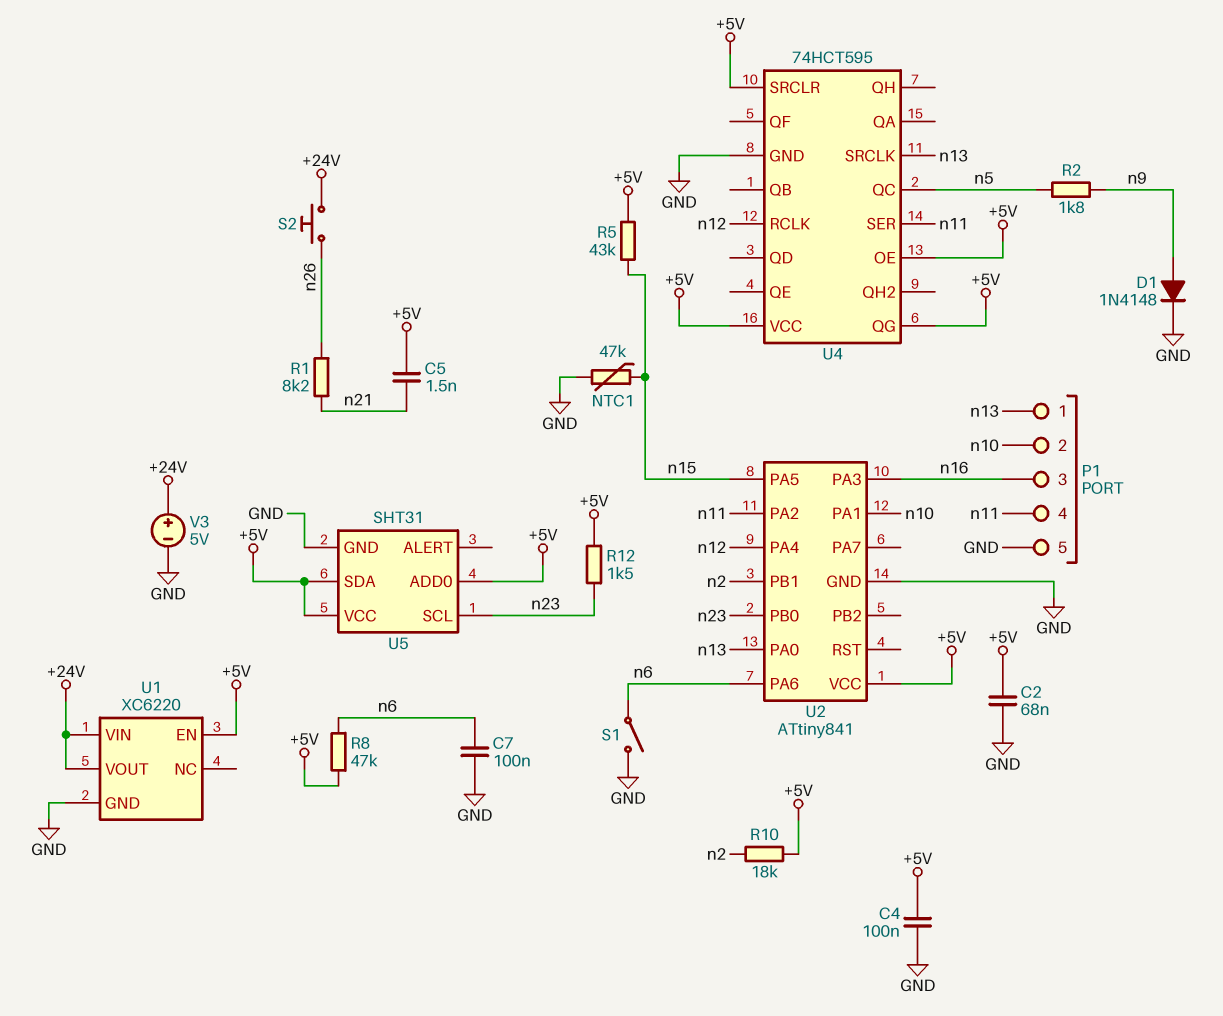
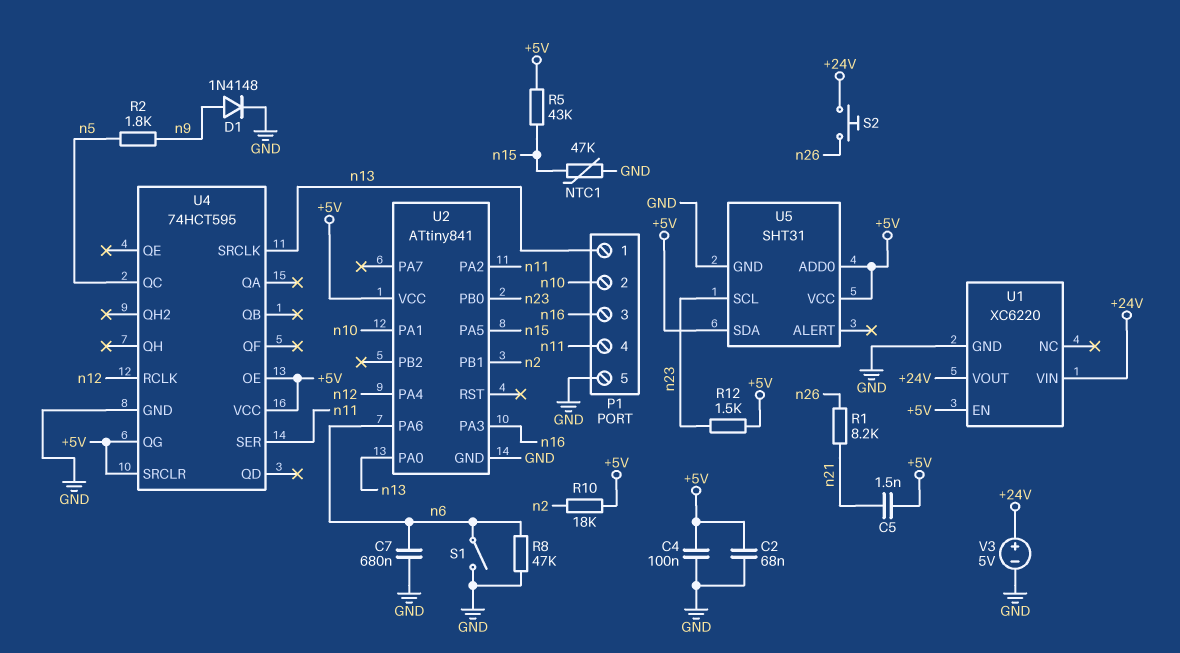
C7: 100nF (GND, n6) -> 680nF (GND, n6)
R8: 47k (+5V, n6) -> 47k (GND, n6)

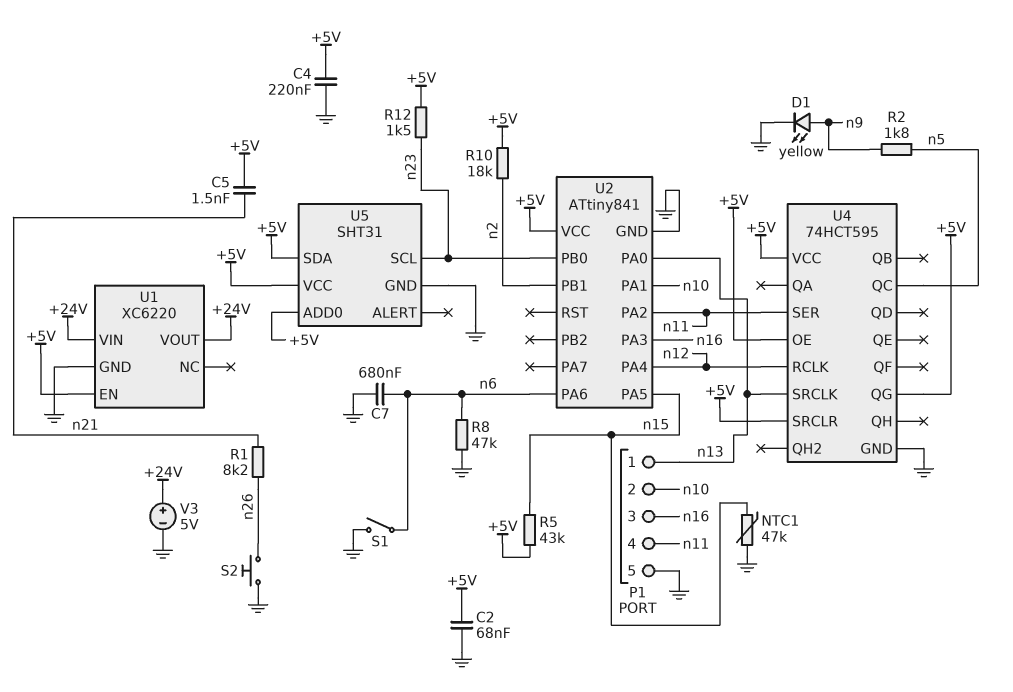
C4: 100nF (+5V, GND) -> 220nF (+5V, GND)
D1: diode 1N4148 (A n9, K GND) -> LED yellow (A n9, K GND)
S2: button (+24V, n26) -> button (GND, n26)

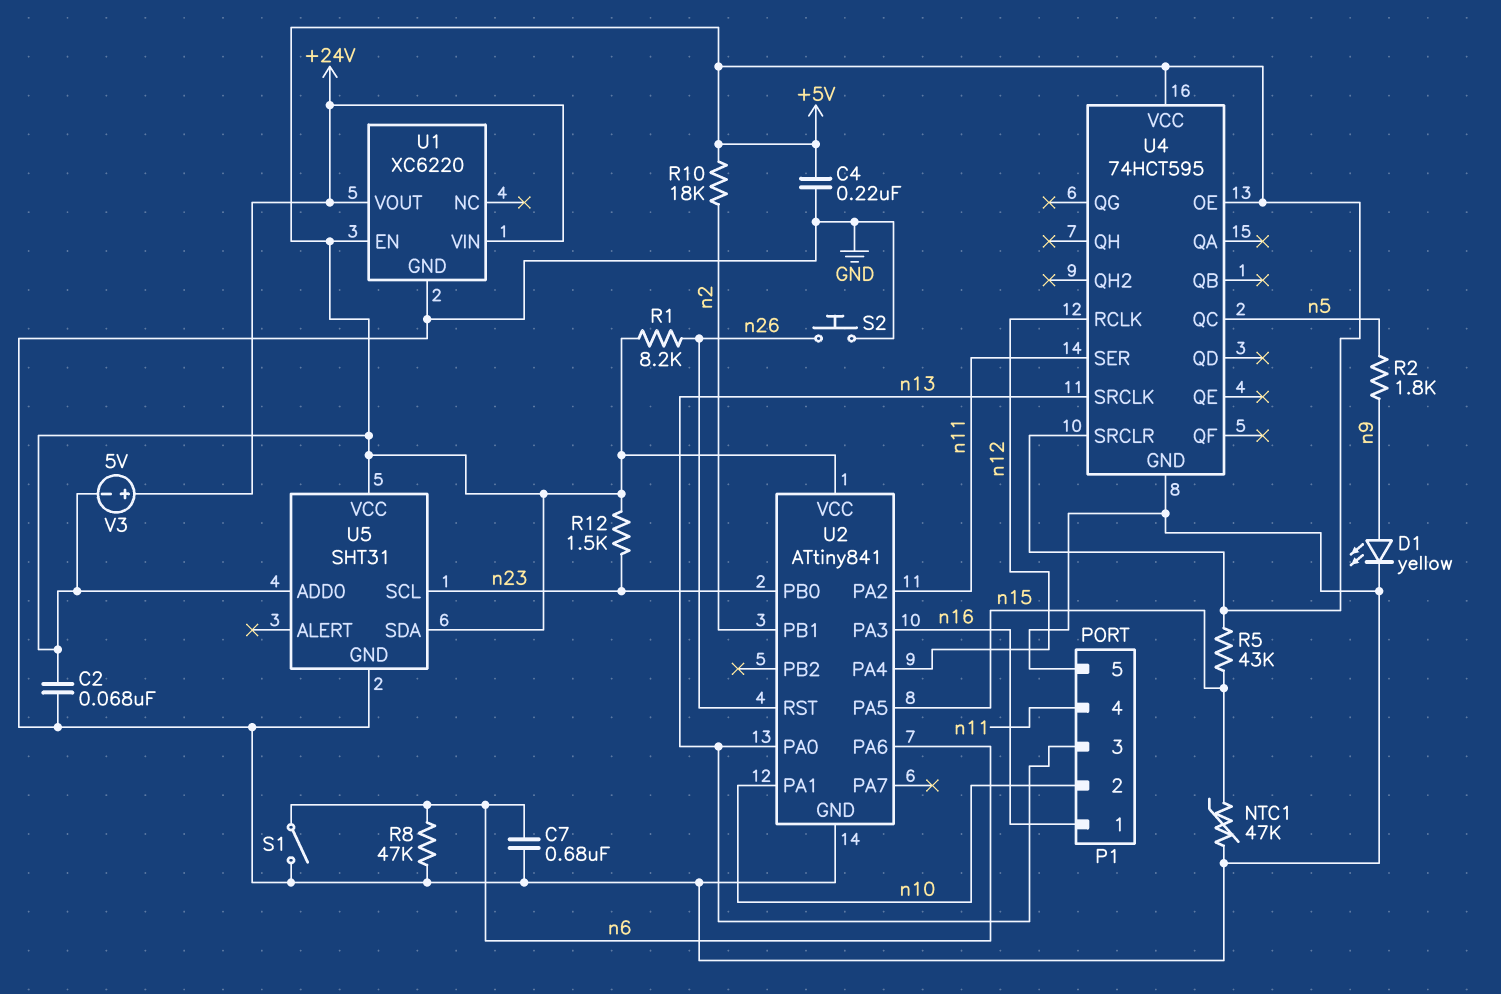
C5: 1.5nF (+5V, n21) -> none
P1 pin 1: n13 -> n16
P1 pin 3: n16 -> n13
R1: 8.2k (n21, n26) -> 8.2k (+5V, n26)
U2 pin RST: none -> n26
U4 pin QG: +5V -> none
V3: 5V (plus +24V, minus GND) -> 5V (plus +24V, minus +5V)

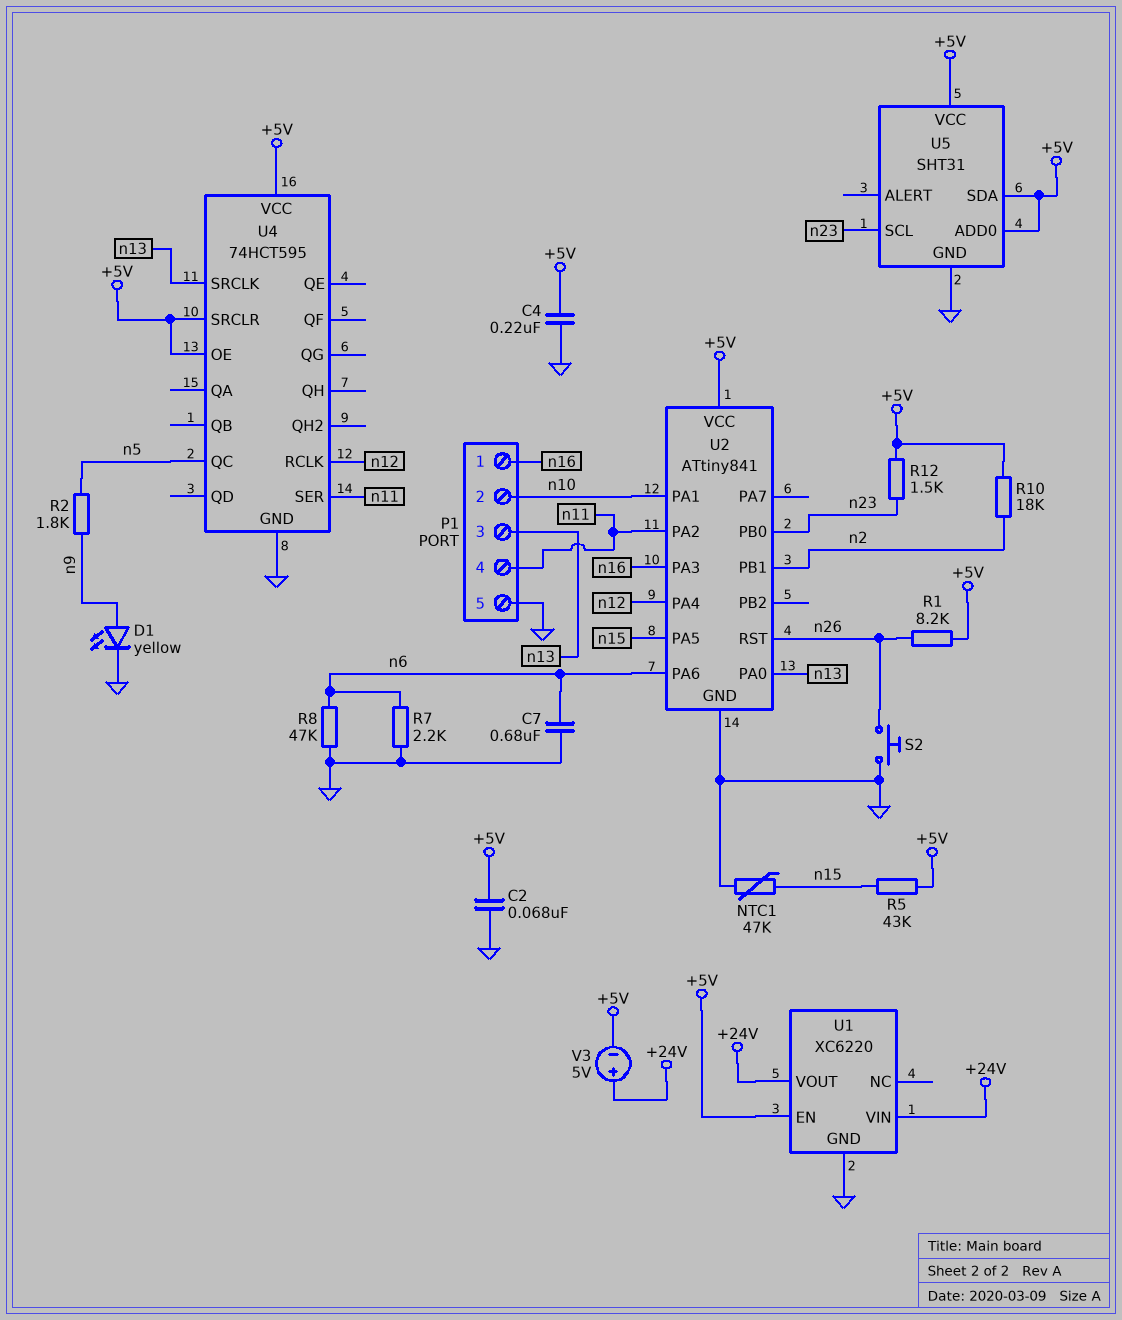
R7: none -> 2.2k (GND, n6)
S1: switch (GND, n6) -> none

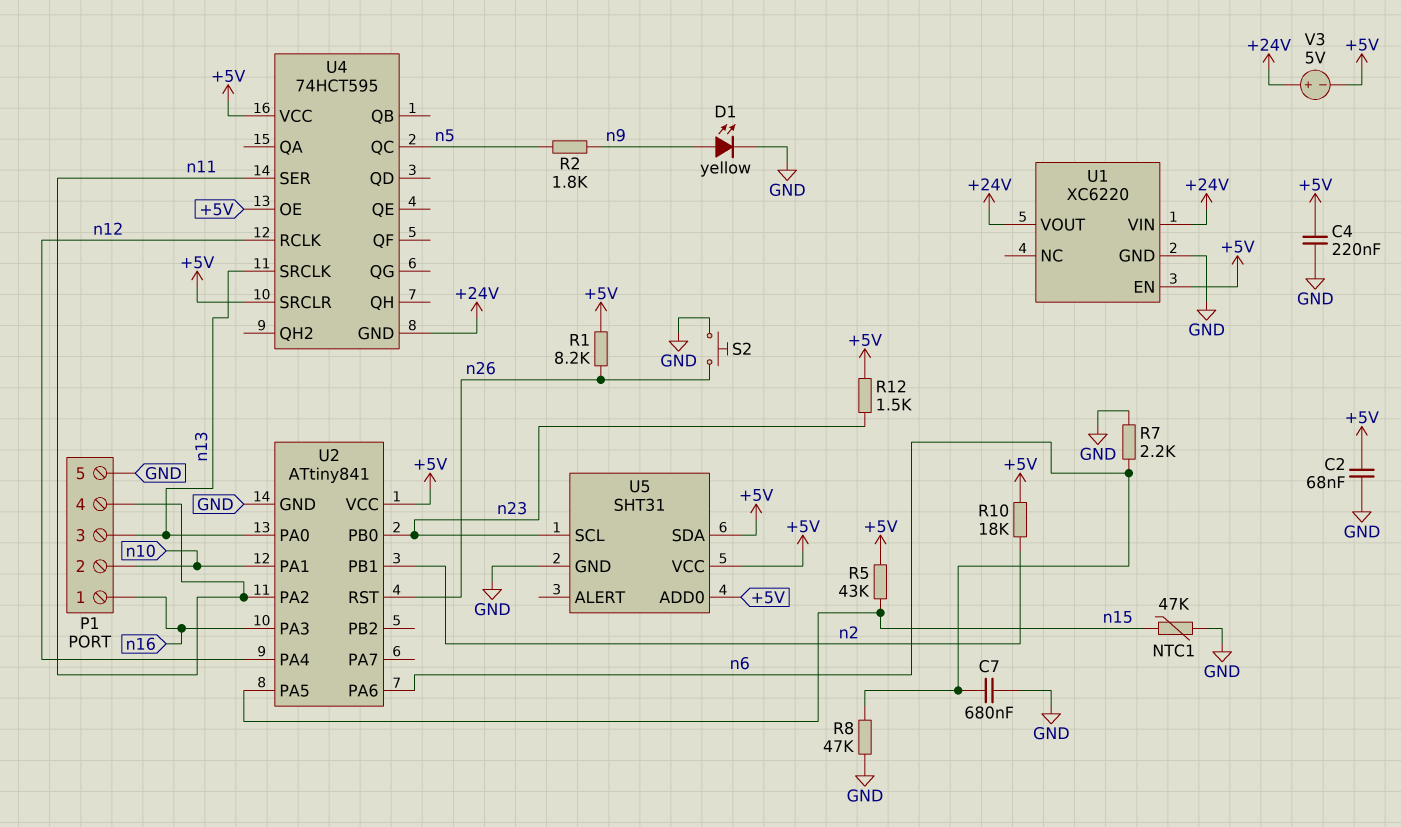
U4 pin GND: GND -> +24V

